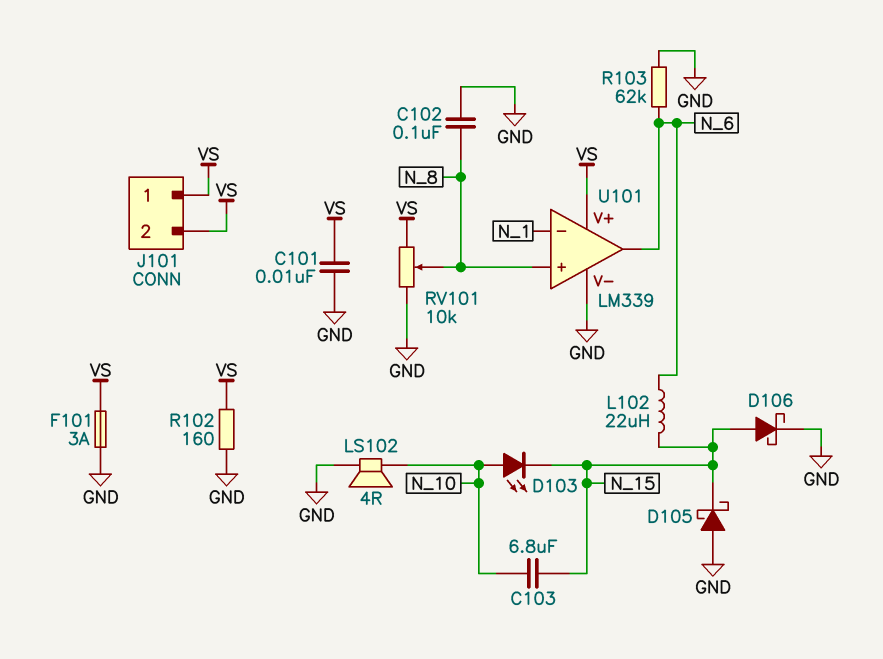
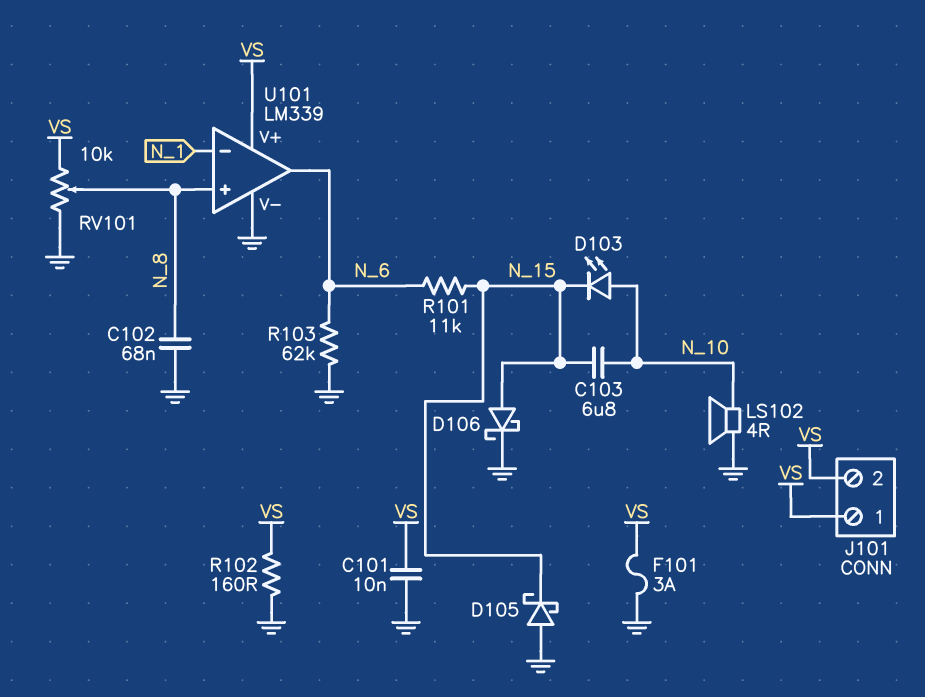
C102: 100nF (GND, N_8) -> 68nF (GND, N_8)
L102: 22uH (N_6, N_15) -> none
R101: none -> 11k (N_6, N_15)

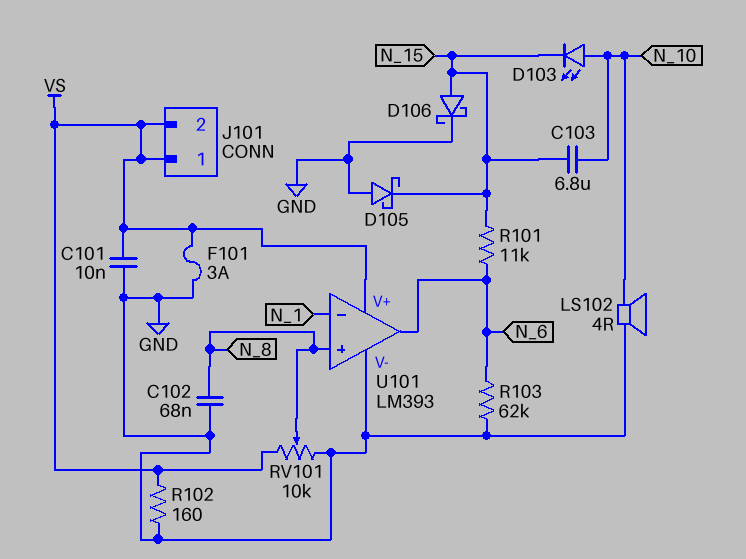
U101: LM339 -> LM393

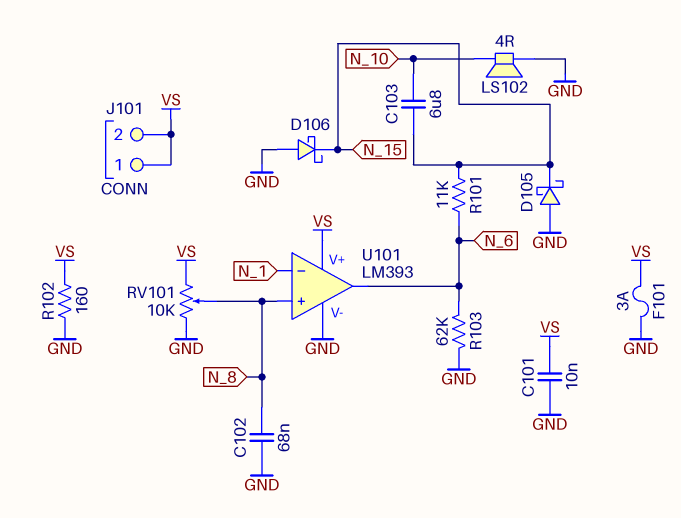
D103: LED (A N_10, K N_15) -> none
D106: schottky (A N_15, K GND) -> schottky (A GND, K N_15)

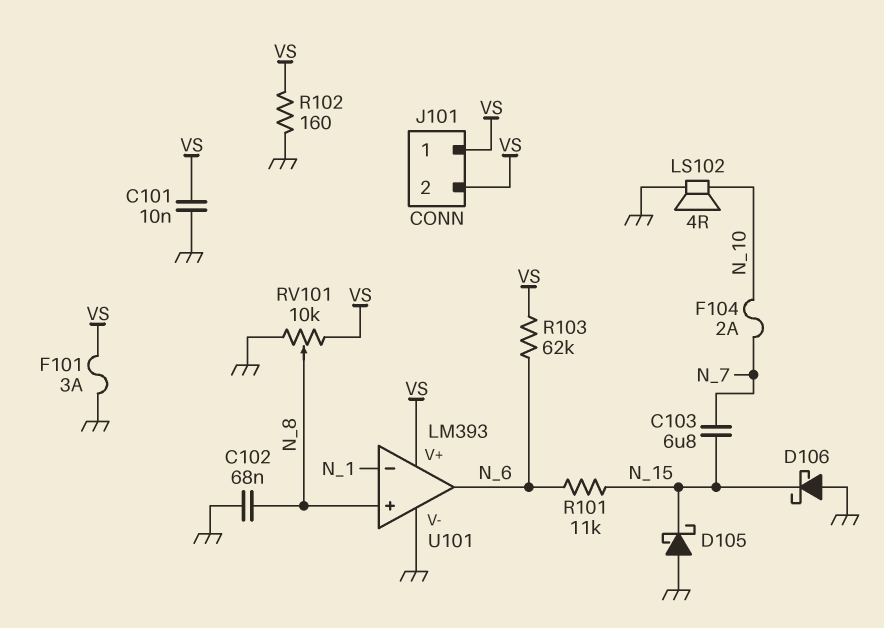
C103: 6.8uF (N_10, N_15) -> 6.8uF (N_7, N_15)
F104: none -> 2A (N_7, N_10)
R103: 62k (GND, N_6) -> 62k (N_6, VS)

